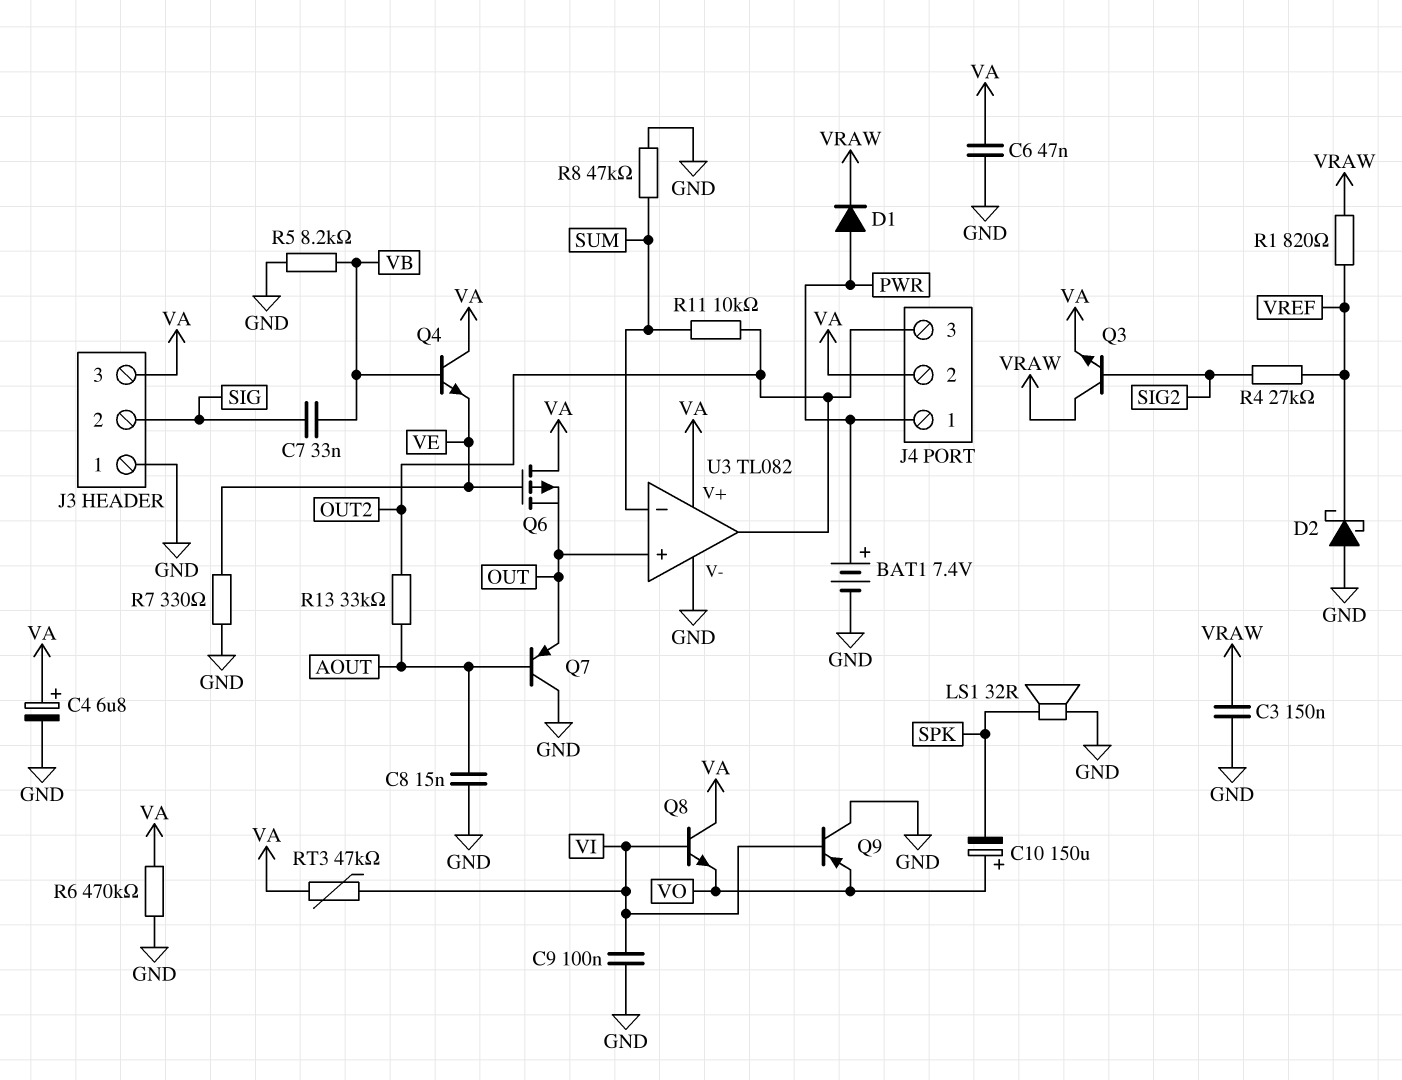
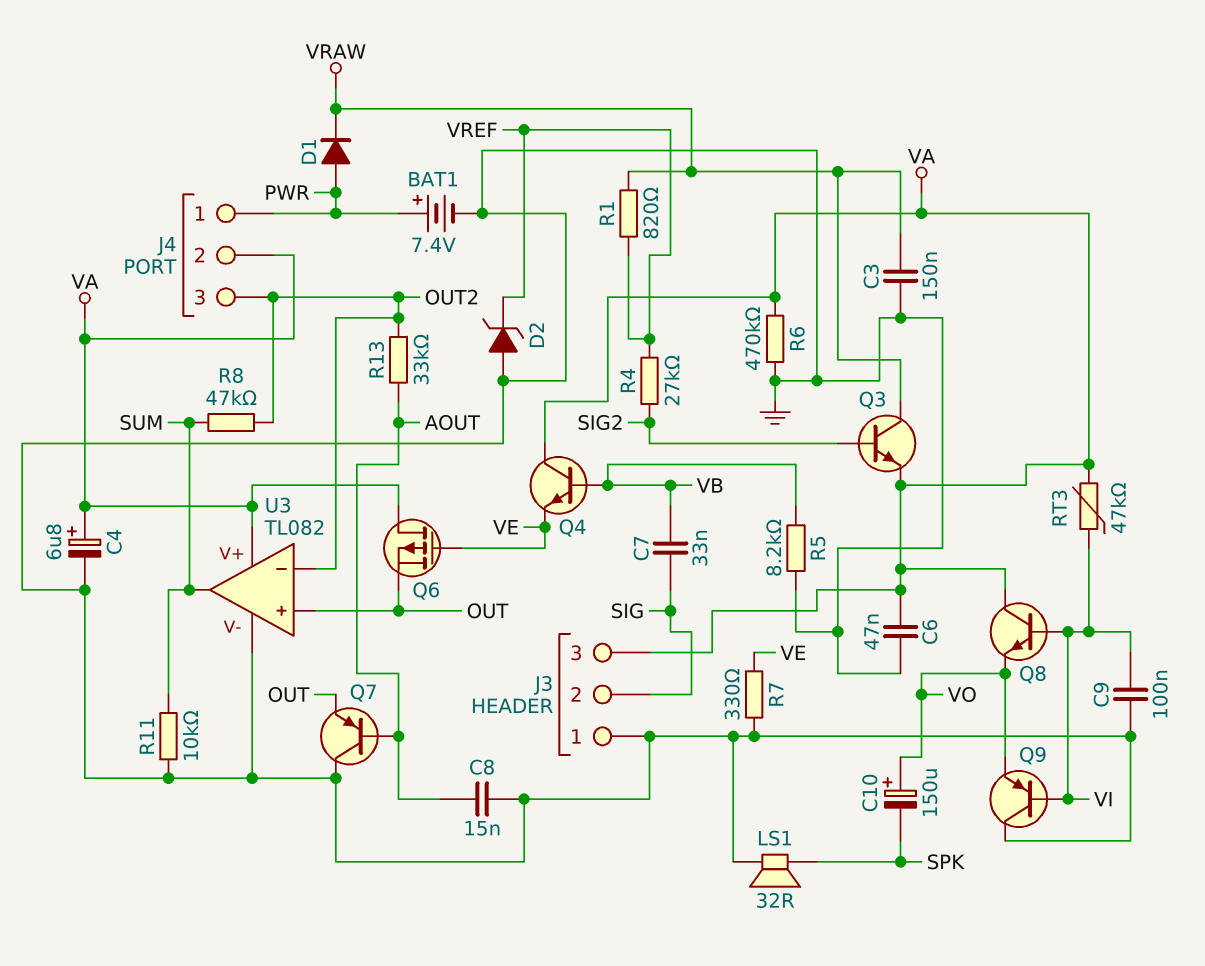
D2: schottky (A GND, K VREF) -> zener (A GND, K VREF)
R8: 47k (GND, SUM) -> 47k (OUT2, SUM)
R11: 10k (OUT2, SUM) -> 10k (GND, SUM)
U3 pin in-: SUM -> OUT2
U3 pin out: OUT2 -> SUM

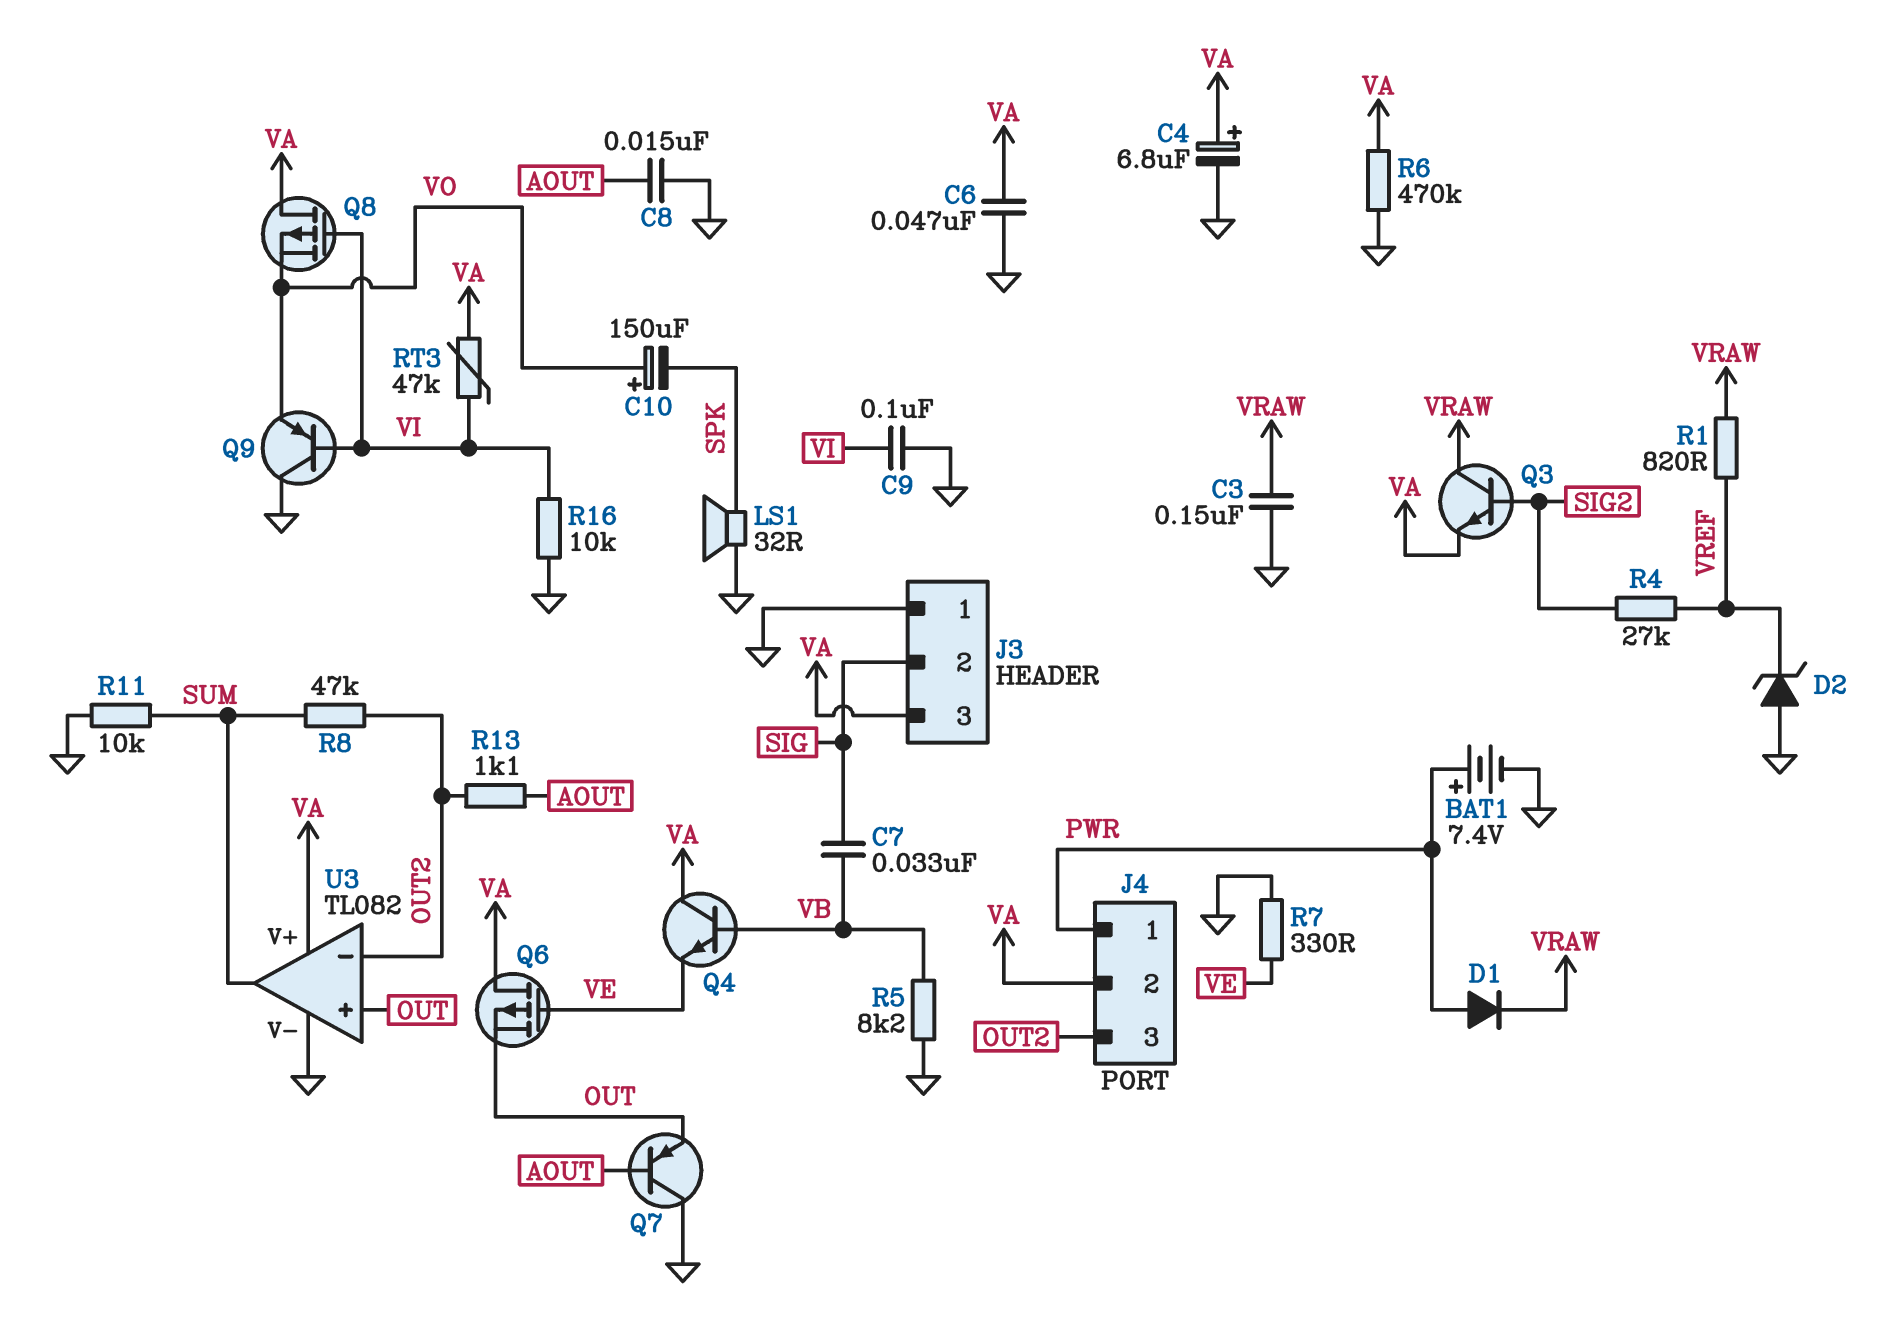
Q8: NPN (B VI, C VA, E VO) -> PMOS (G VI, D VA, S VO)
R13: 33k (AOUT, OUT2) -> 1.1k (AOUT, OUT2)
R16: none -> 10k (GND, VI)

